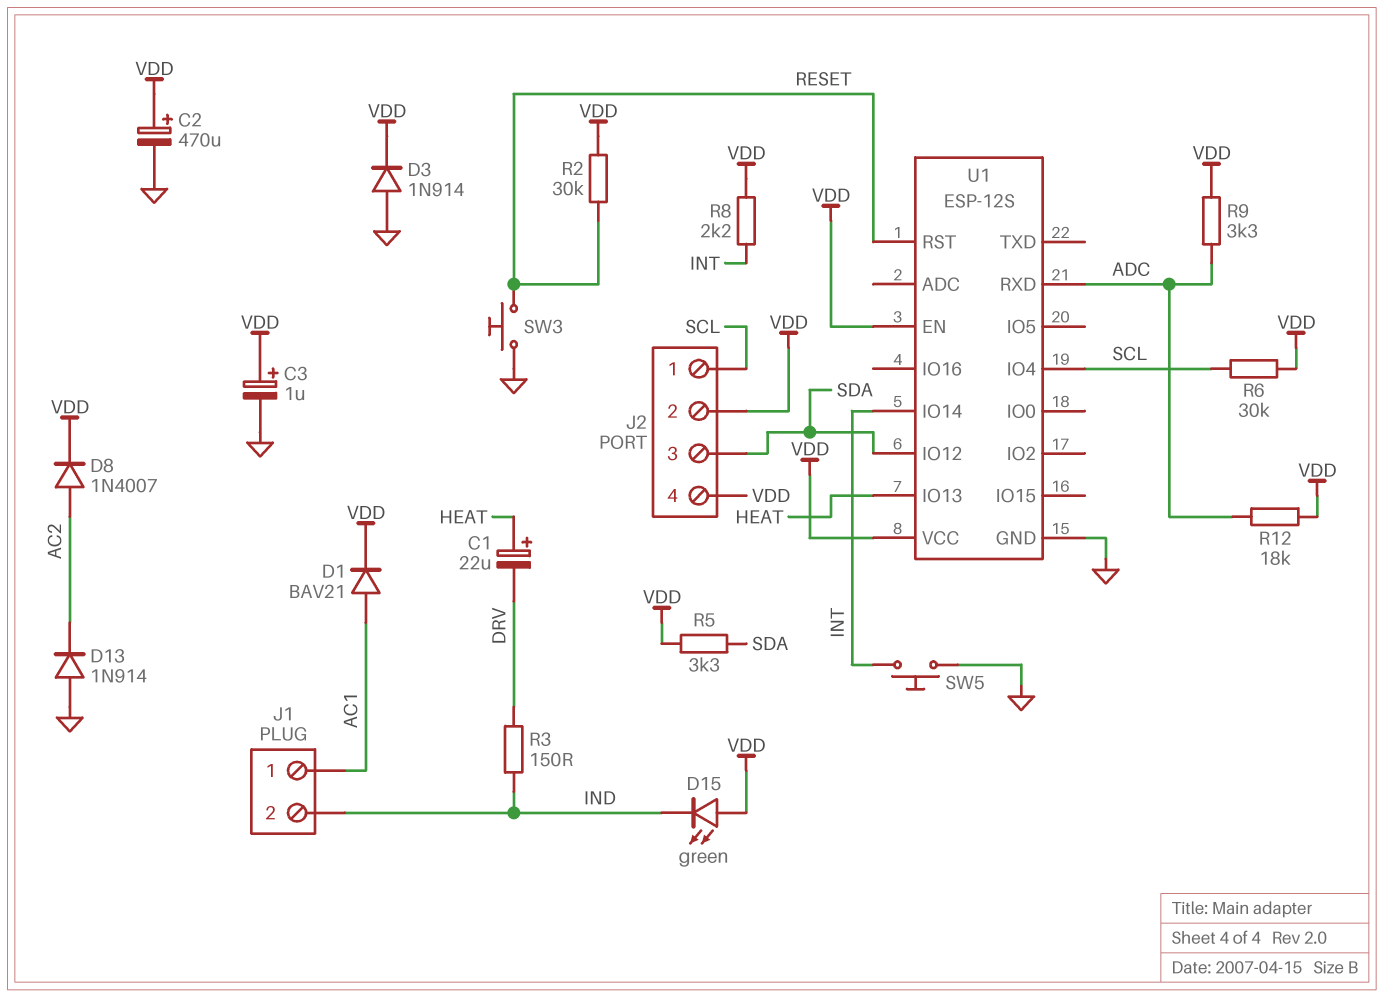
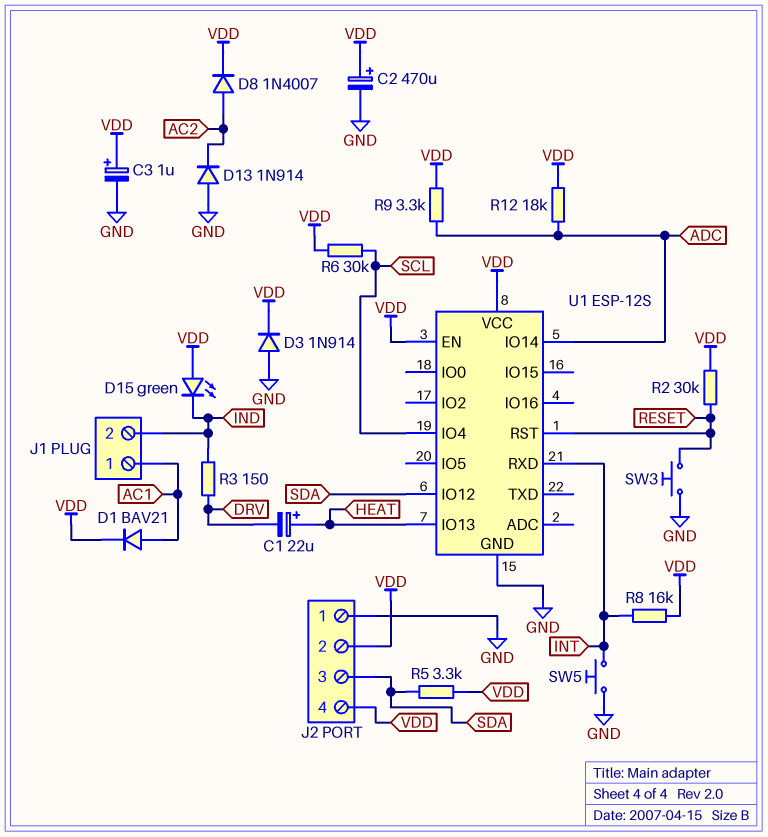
J2 pin 1: SCL -> GND
R8: 2.2k (INT, VDD) -> 16k (INT, VDD)
U1 pin IO14: INT -> ADC
U1 pin RXD: ADC -> INT

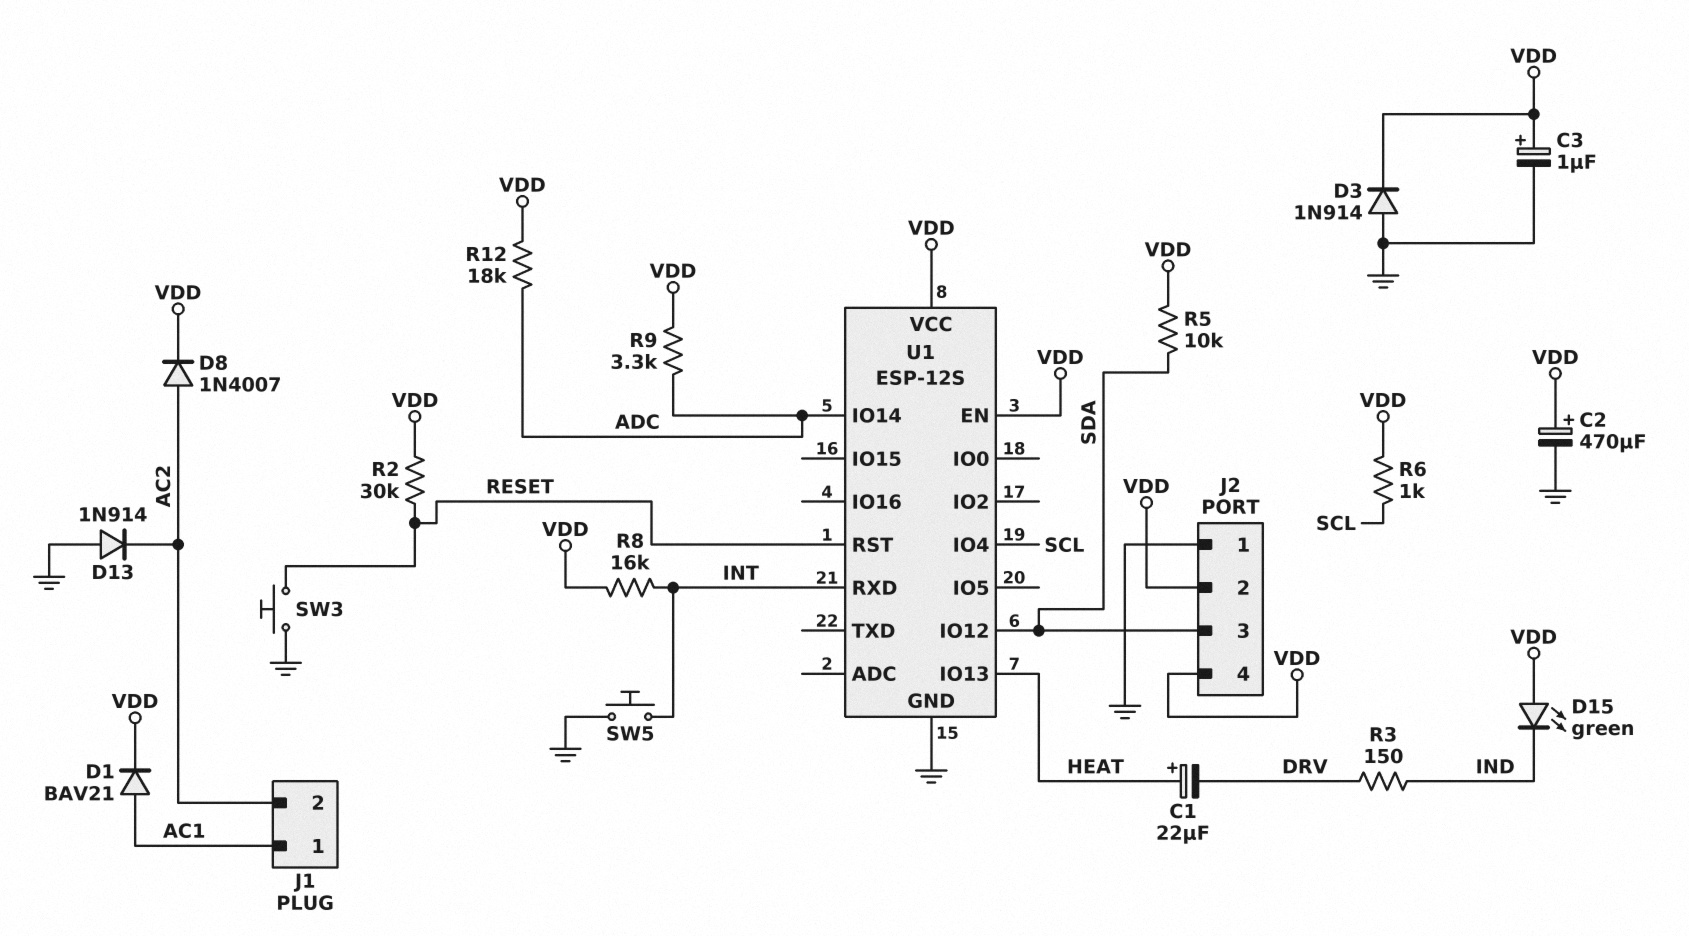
J1 pin 2: IND -> AC2
R5: 3.3k (SDA, VDD) -> 10k (SDA, VDD)
R6: 30k (SCL, VDD) -> 1k (SCL, VDD)

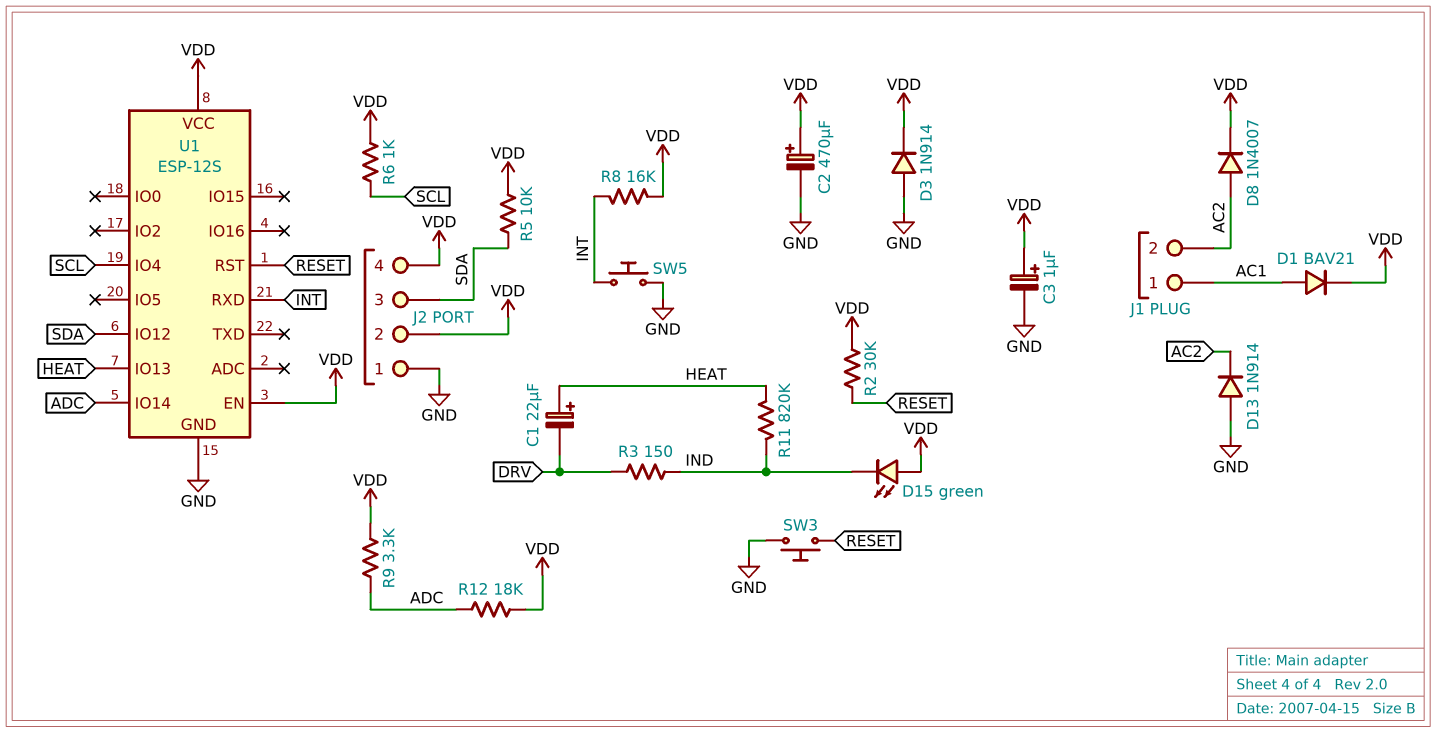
R11: none -> 820k (HEAT, IND)

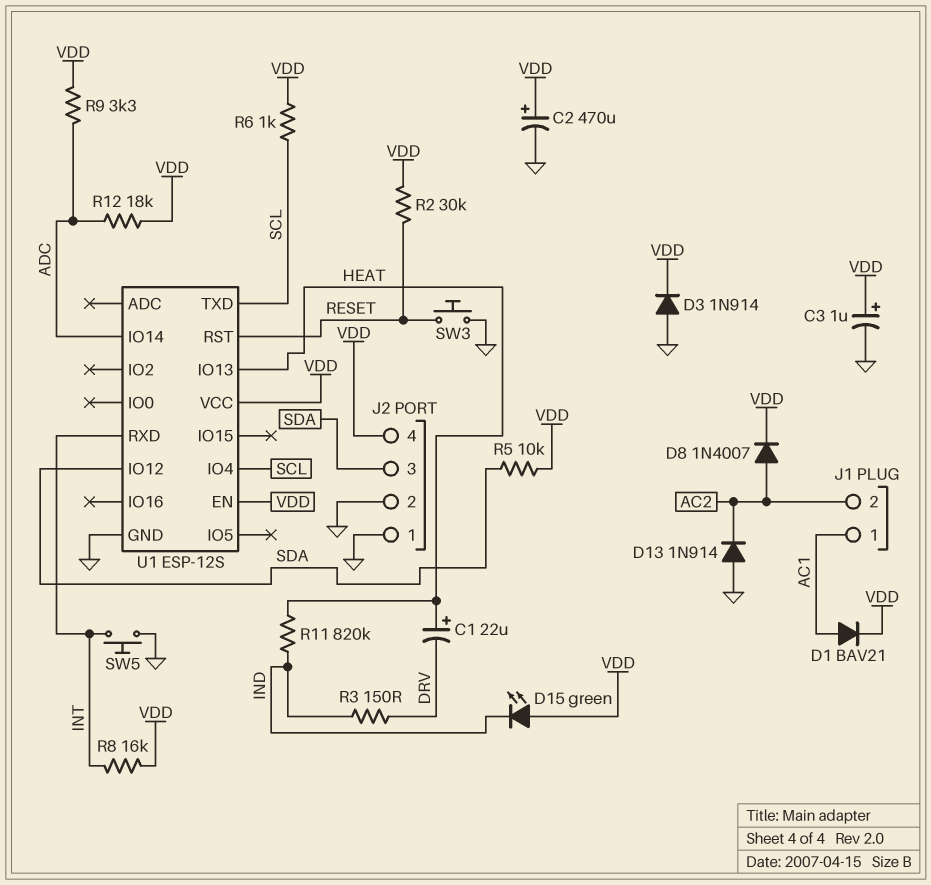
J2 pin 2: VDD -> GND
U1 pin TXD: none -> SCL

